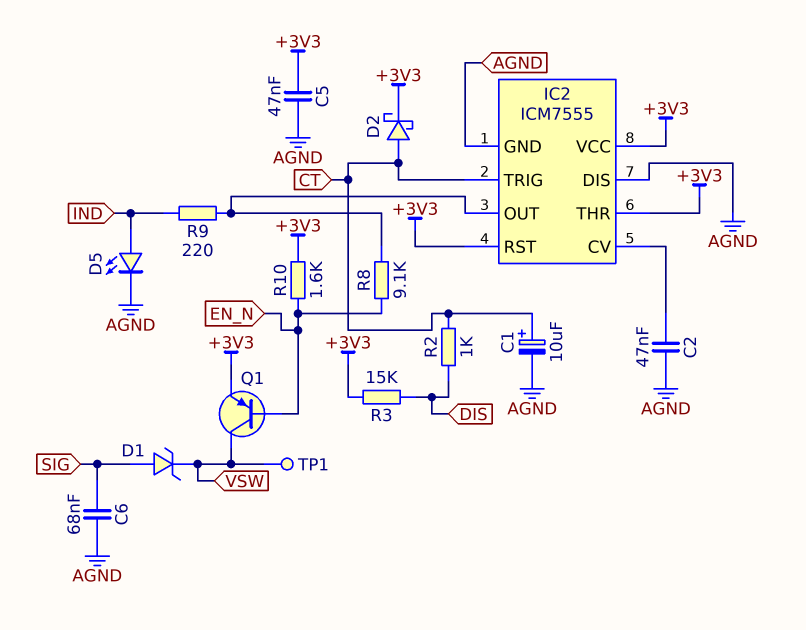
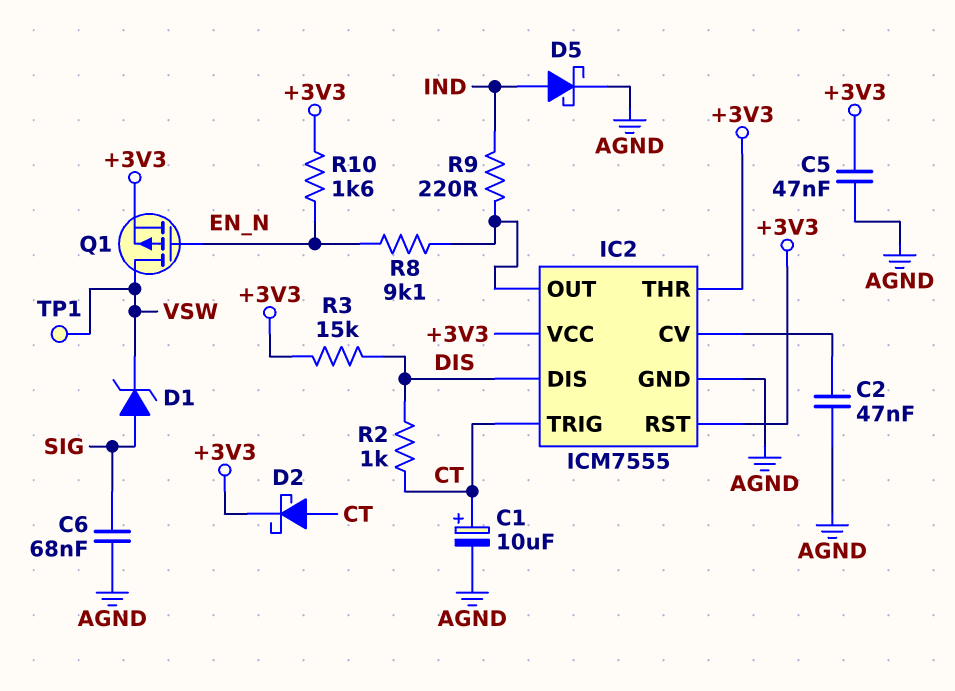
D5: LED (A IND, K AGND) -> schottky (A IND, K AGND)
IC2 pin DIS: AGND -> DIS
Q1: PNP (B EN_N, C VSW, E +3V3) -> PMOS (G EN_N, D VSW, S +3V3)

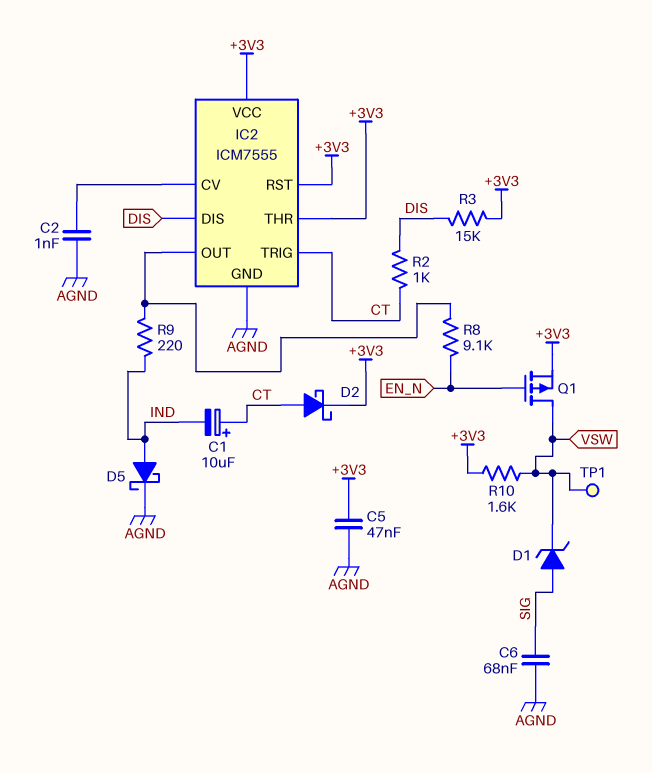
C1: 10uF (plus CT, minus AGND) -> 10uF (plus CT, minus IND)
C2: 47nF (AGND, IC2/CV) -> 1nF (AGND, IC2/CV)
R10: 1.6k (+3V3, EN_N) -> 1.6k (+3V3, VSW)

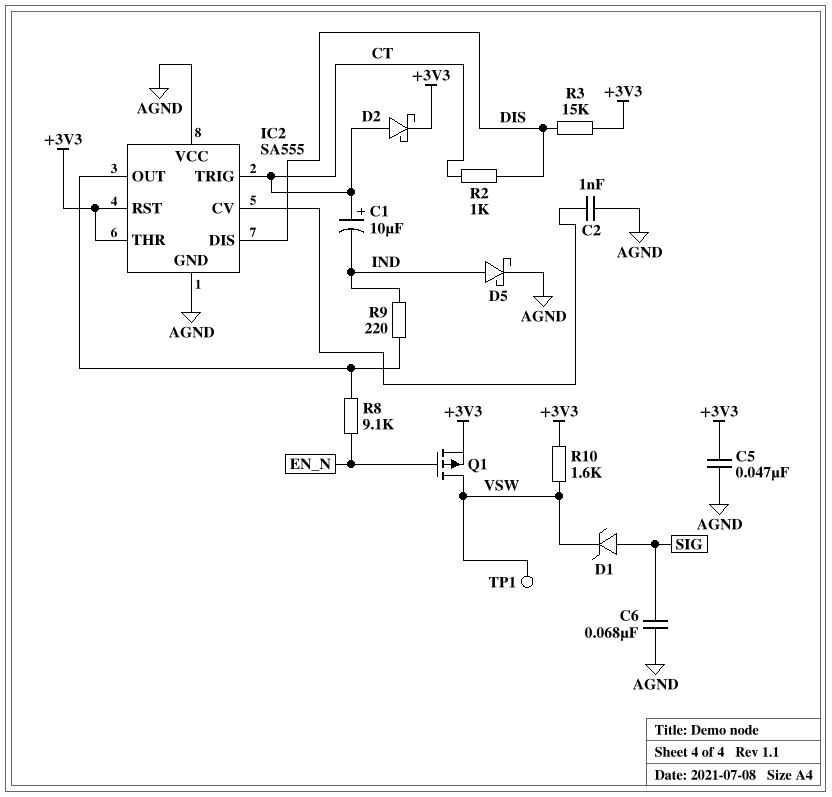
IC2: ICM7555 -> SA555
IC2 pin VCC: +3V3 -> AGND

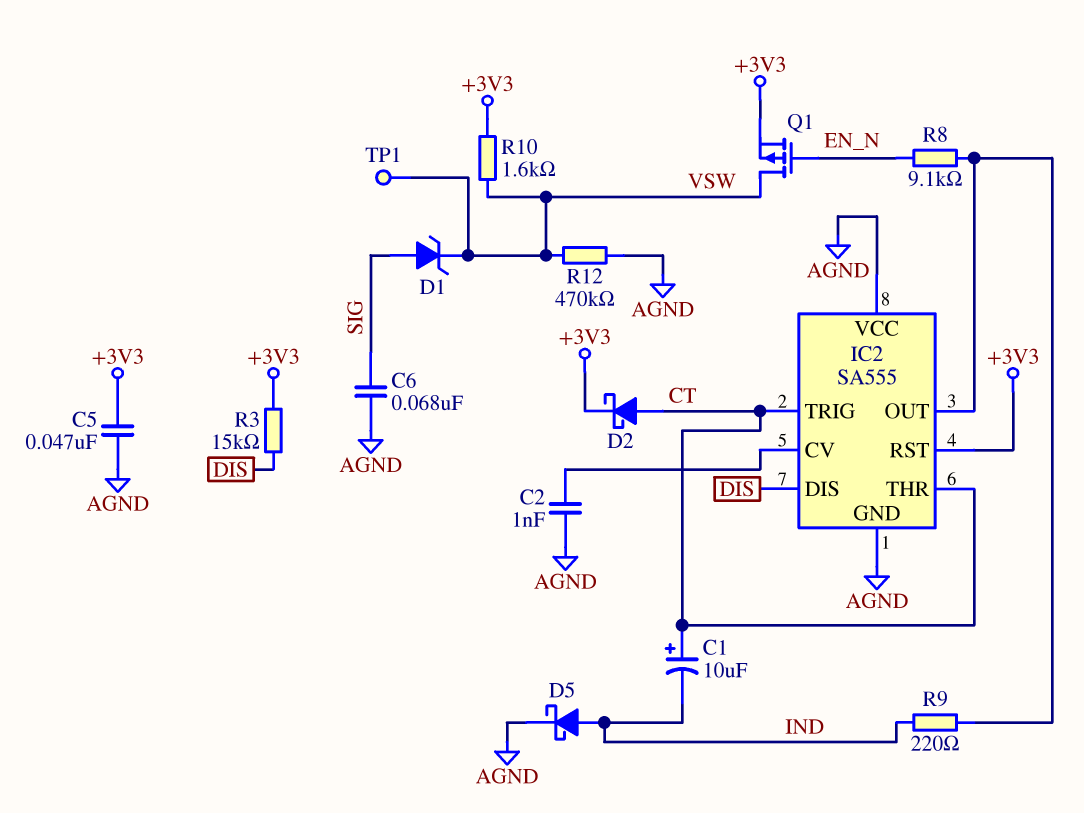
IC2 pin THR: +3V3 -> CT
R2: 1k (CT, DIS) -> none
R12: none -> 470k (AGND, VSW)

